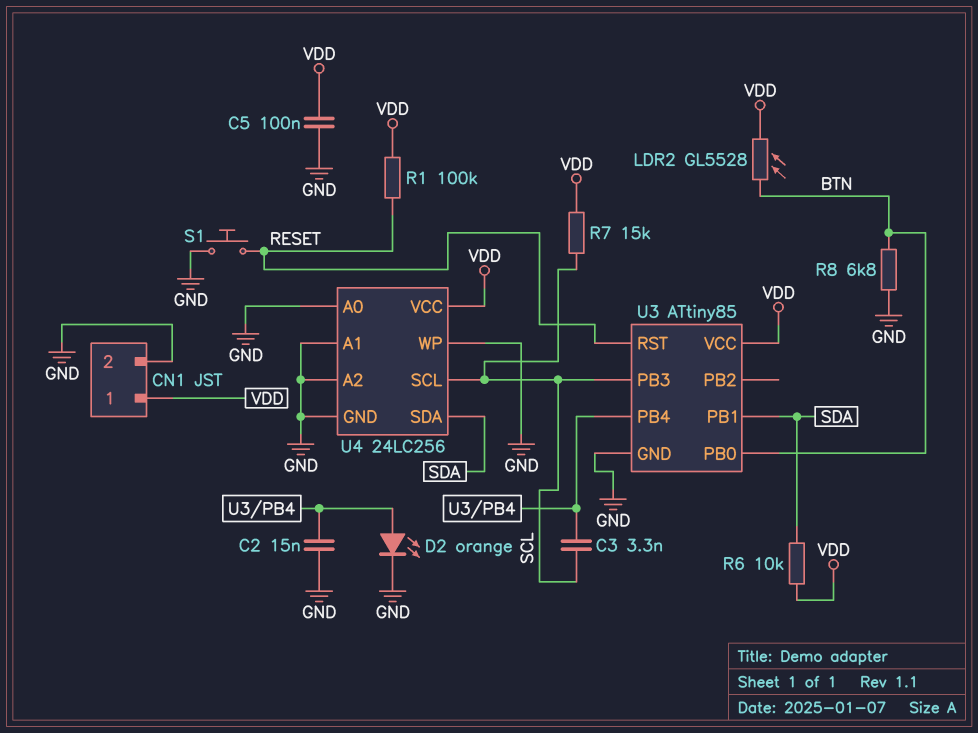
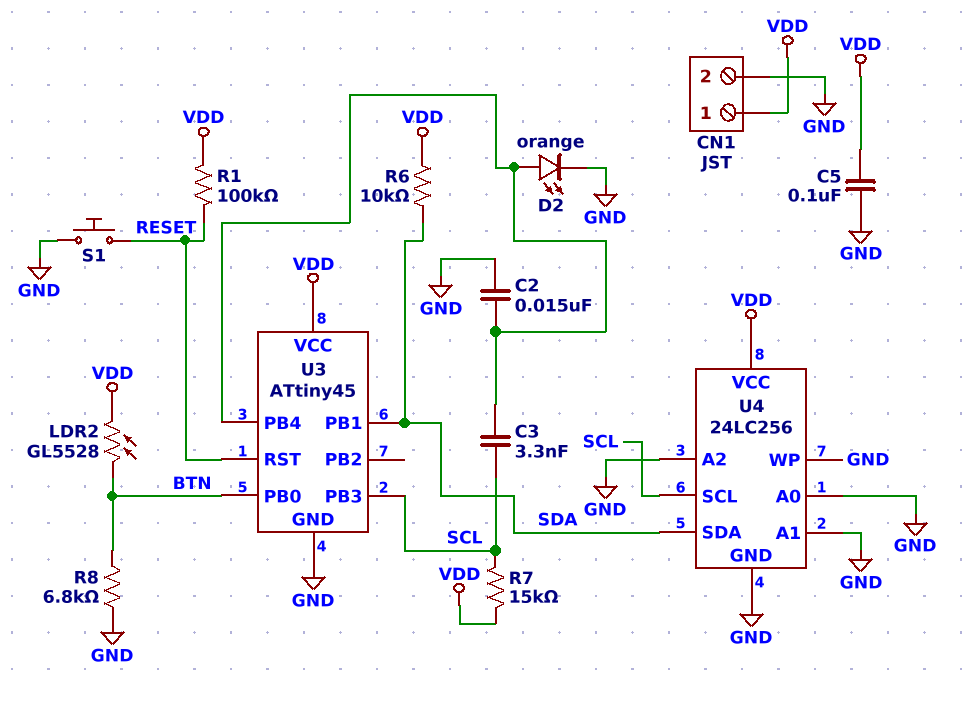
U3: ATtiny85 -> ATtiny45

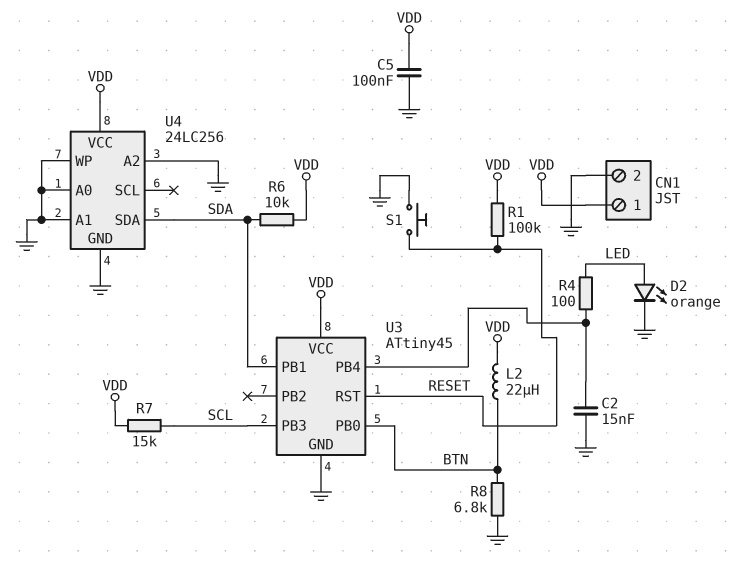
C3: 3.3nF (SCL, U3/PB4) -> none
D2: LED orange (A U3/PB4, K GND) -> LED orange (A LED, K GND)
L2: none -> 22uH (BTN, VDD)
LDR2: GL5528 (BTN, VDD) -> none
R4: none -> 100 (LED, U3/PB4)
U4 pin SCL: SCL -> none

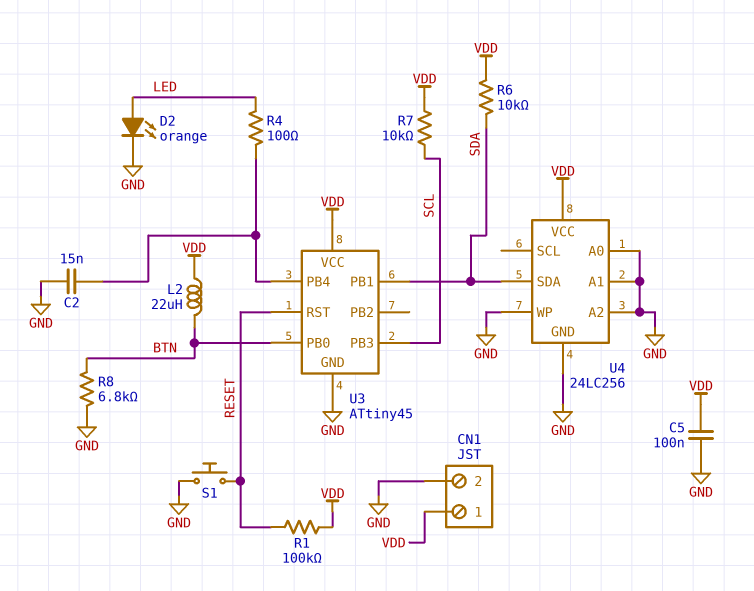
R7: 15k (SCL, VDD) -> 10k (SCL, VDD)

